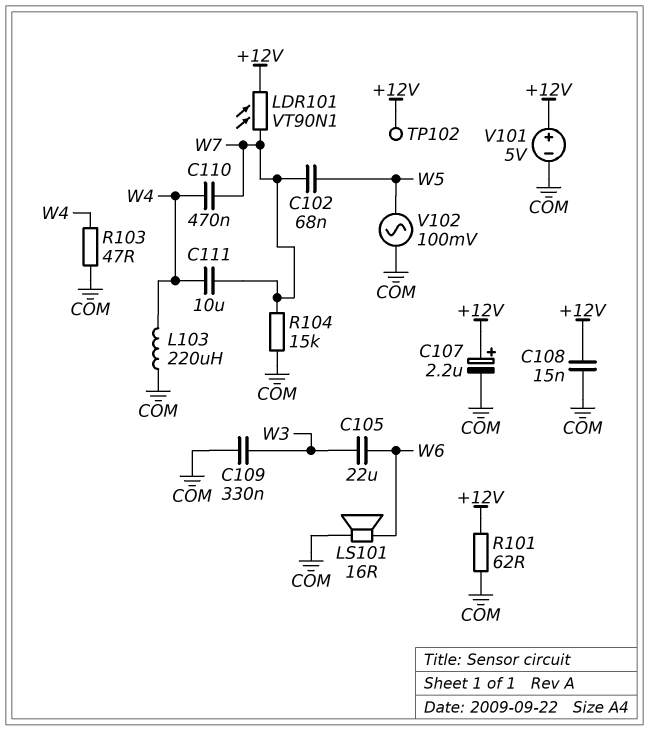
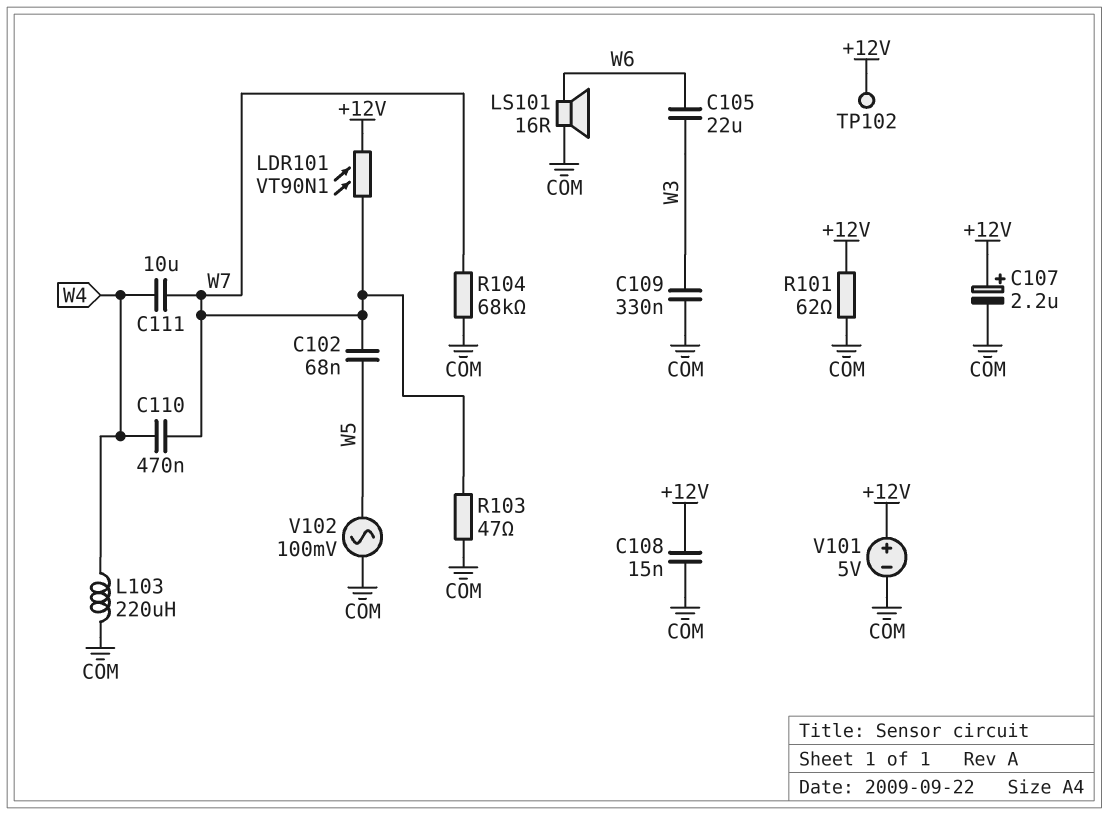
R103: 47 (COM, W4) -> 47 (COM, W7)
R104: 15k (COM, W7) -> 68k (COM, W7)

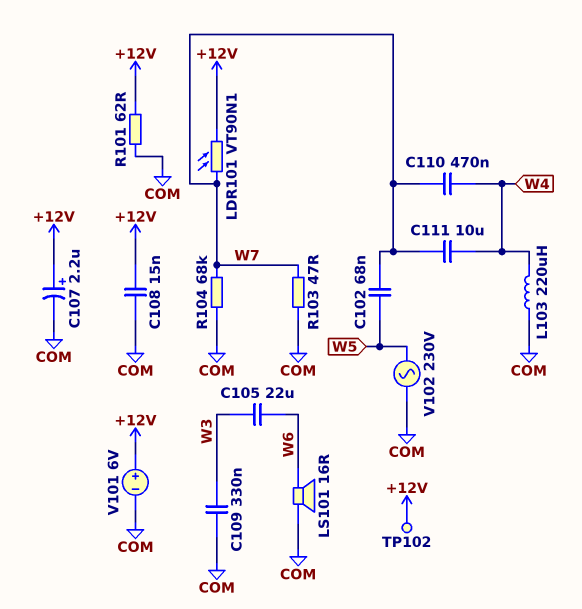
V101: 5V (plus +12V, minus COM) -> 6V (plus +12V, minus COM)
V102: AC 100mV (COM, W5) -> AC 230V (COM, W5)

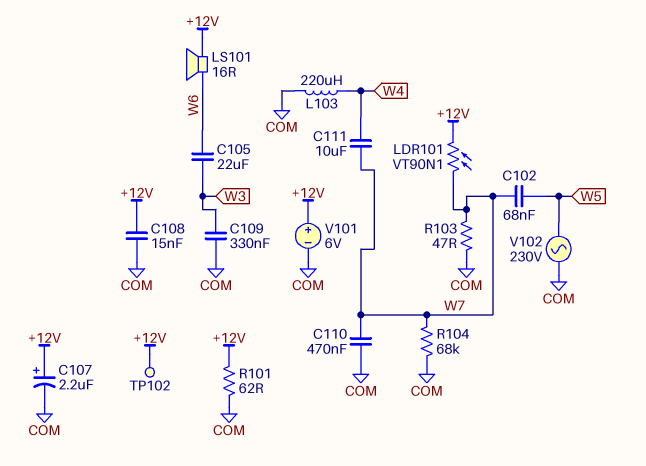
C110: 470nF (W4, W7) -> 470nF (COM, W7)
LS101: speaker 16R (COM, W6) -> speaker 16R (+12V, W6)

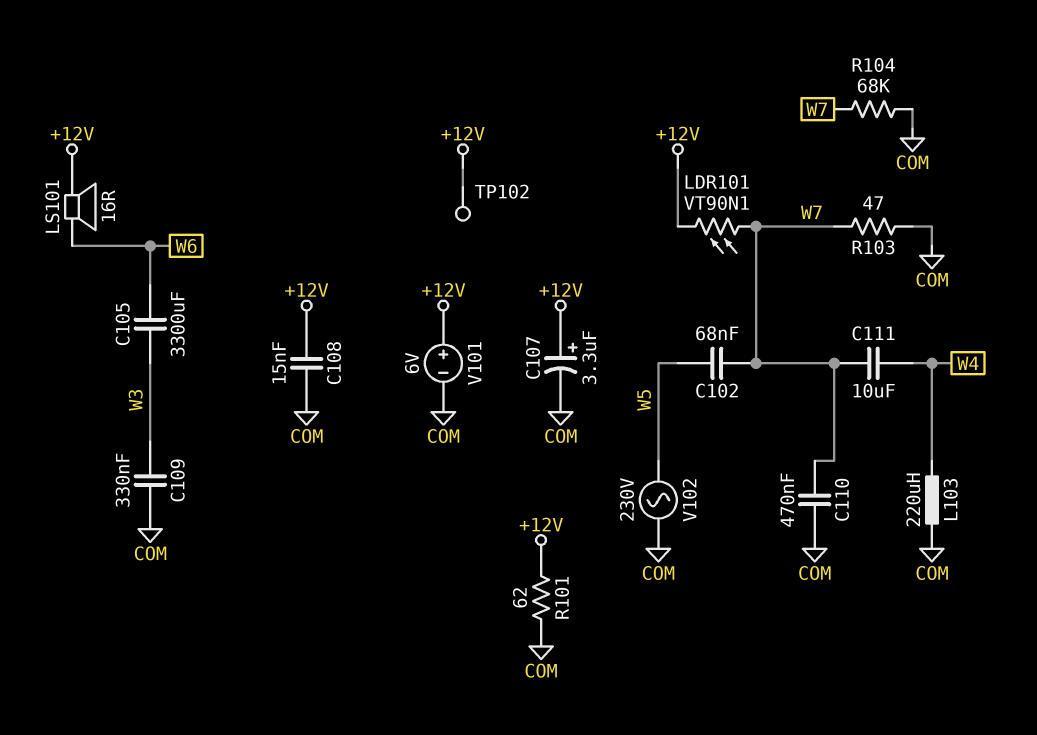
C105: 22uF (W3, W6) -> 3300uF (W3, W6)
C107: 2.2uF (plus +12V, minus COM) -> 3.3uF (plus +12V, minus COM)

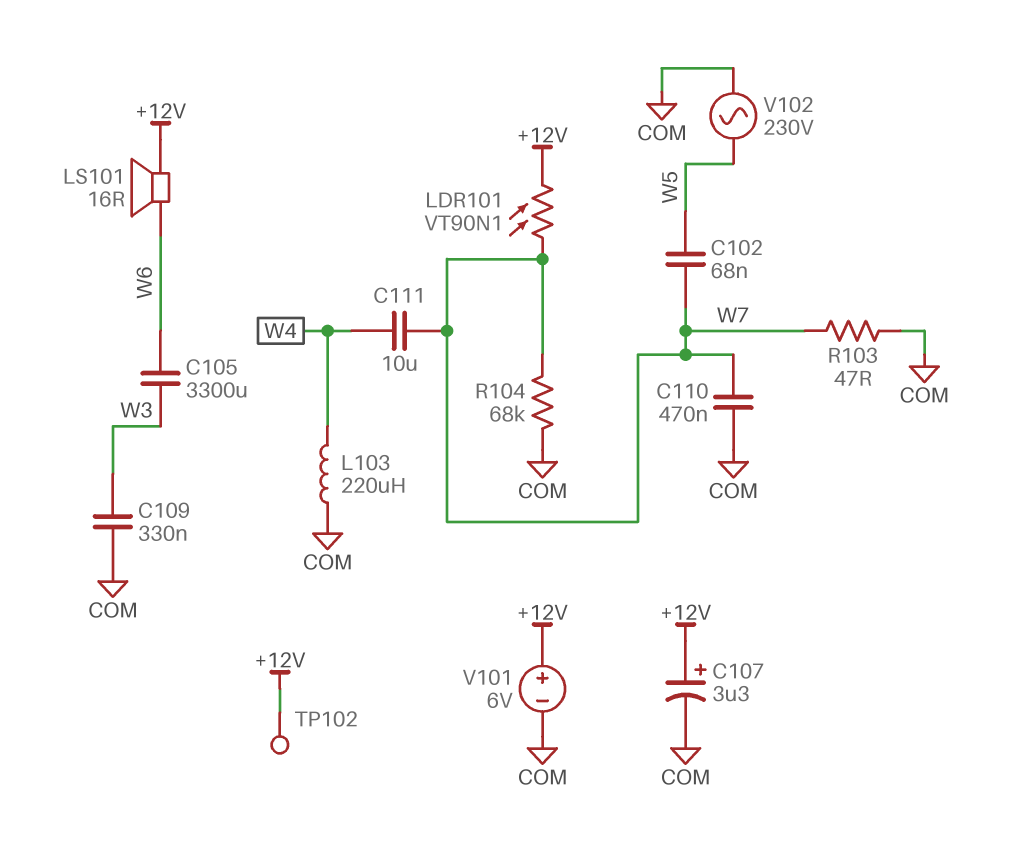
C108: 15nF (+12V, COM) -> none
R101: 62 (+12V, COM) -> none

